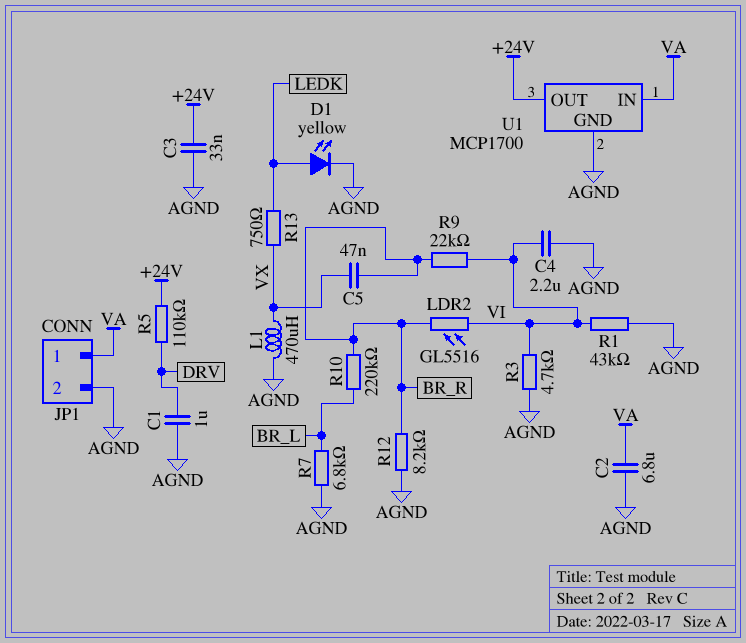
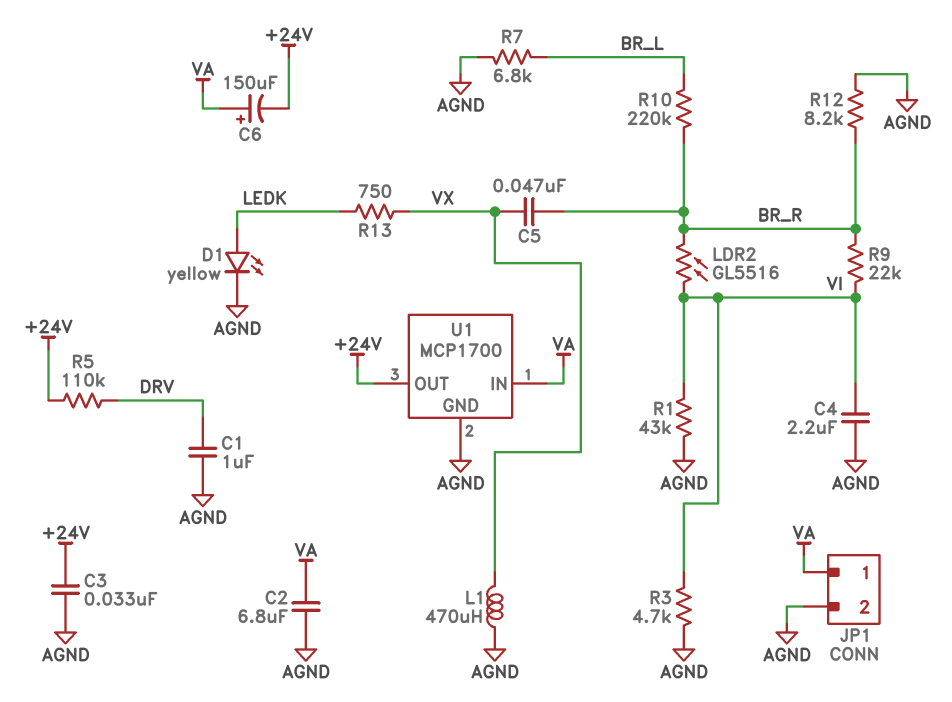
C6: none -> 150uF (plus VA, minus +24V)

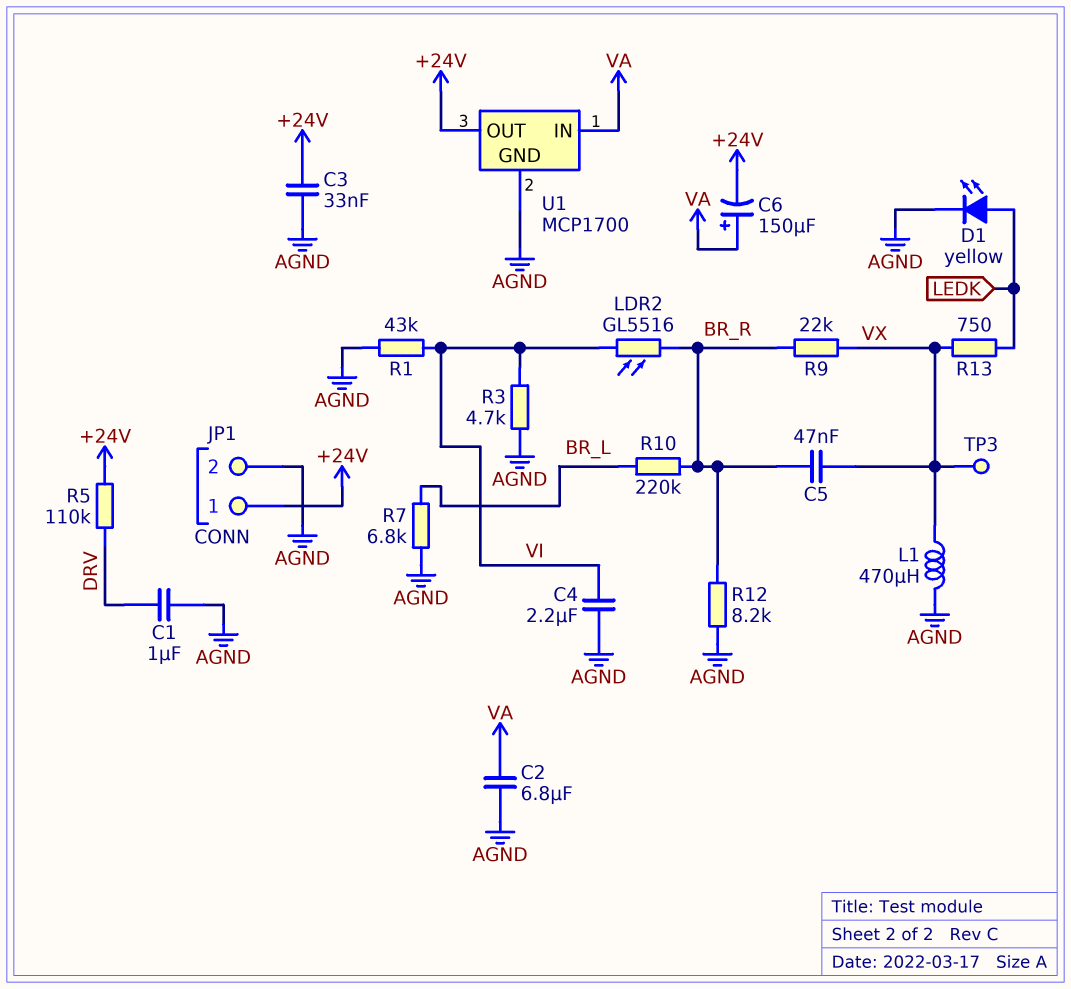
JP1 pin 1: VA -> +24V
R9: 22k (BR_R, VI) -> 22k (BR_R, VX)
TP3: none -> test point (VX)

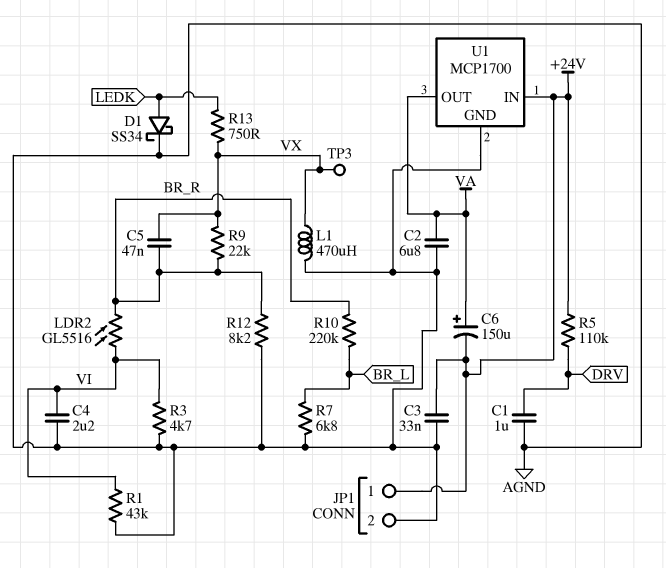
D1: LED yellow (A LEDK, K AGND) -> schottky SS34 (A LEDK, K AGND)
U1 pin IN: VA -> +24V
U1 pin OUT: +24V -> VA

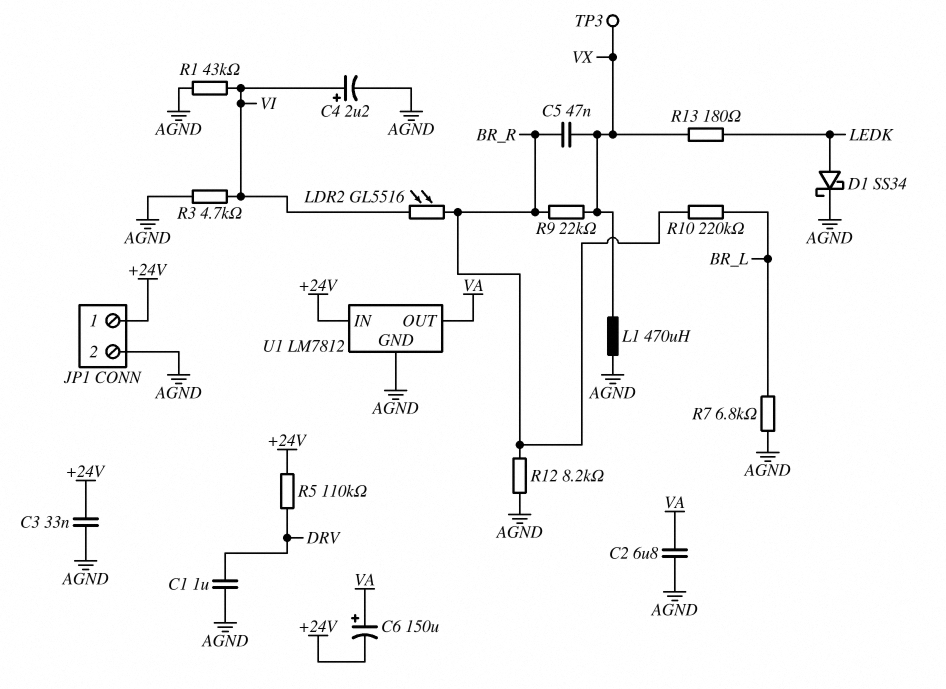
C4: 2.2uF (AGND, VI) -> 2.2uF (plus VI, minus AGND)
R13: 750 (LEDK, VX) -> 180 (LEDK, VX)
U1: MCP1700 -> LM7812

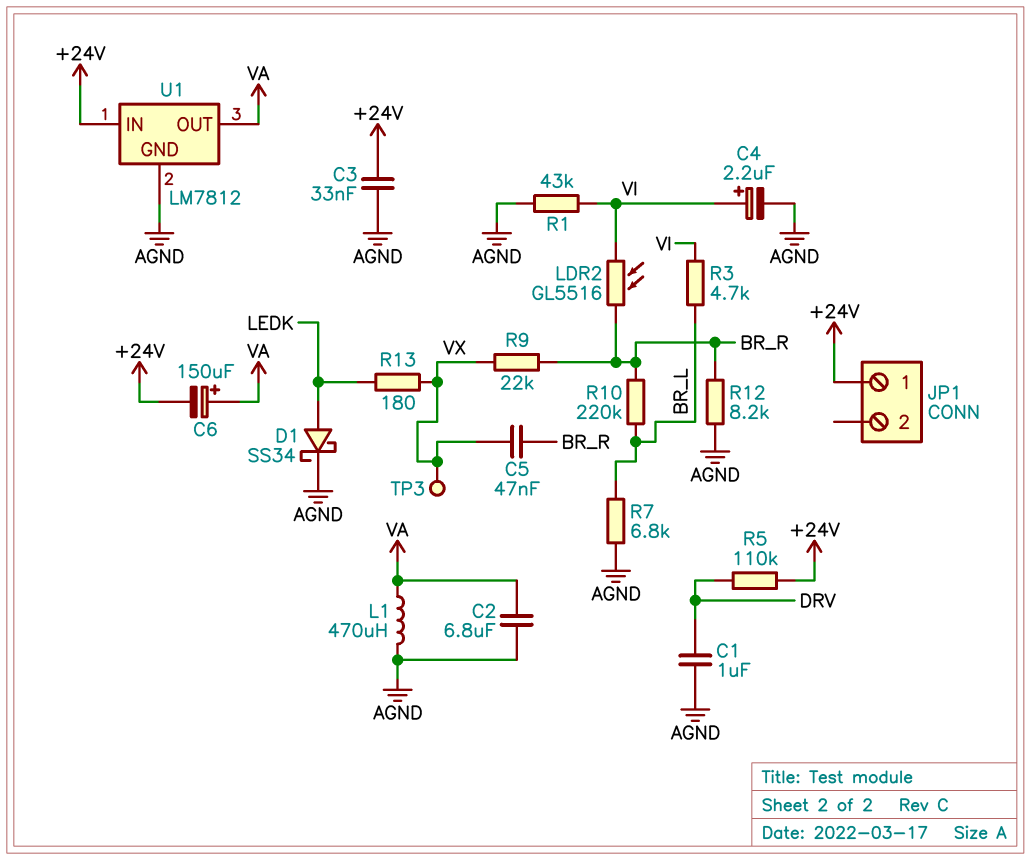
JP1 pin 2: AGND -> none
L1: 470uH (AGND, VX) -> 470uH (AGND, VA)
R3: 4.7k (AGND, VI) -> 4.7k (BR_L, VI)

